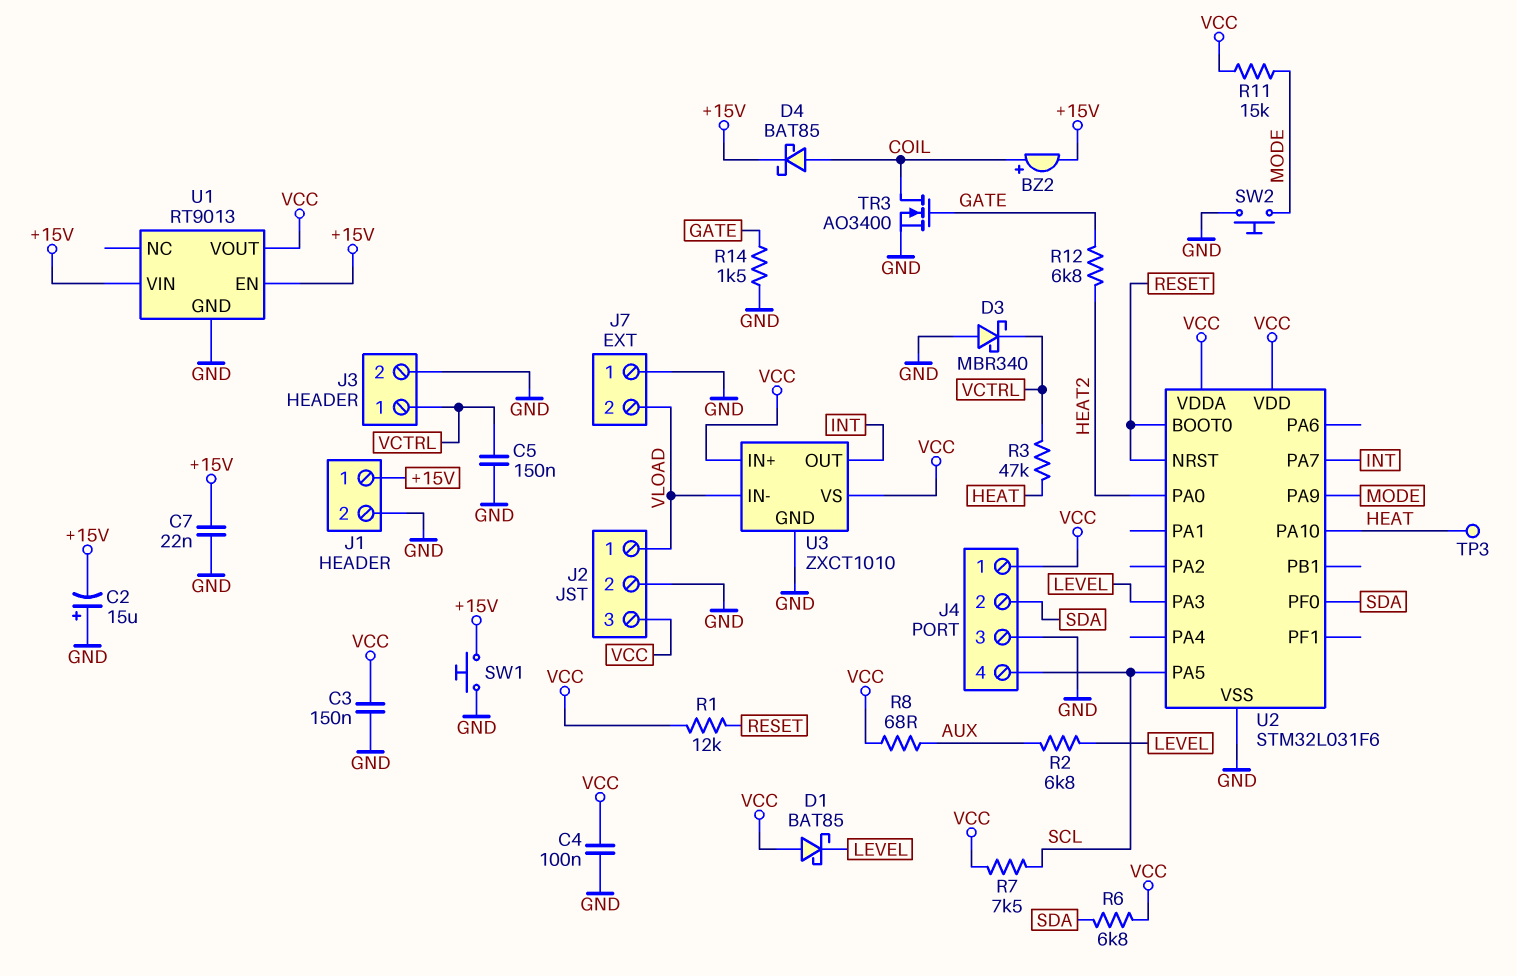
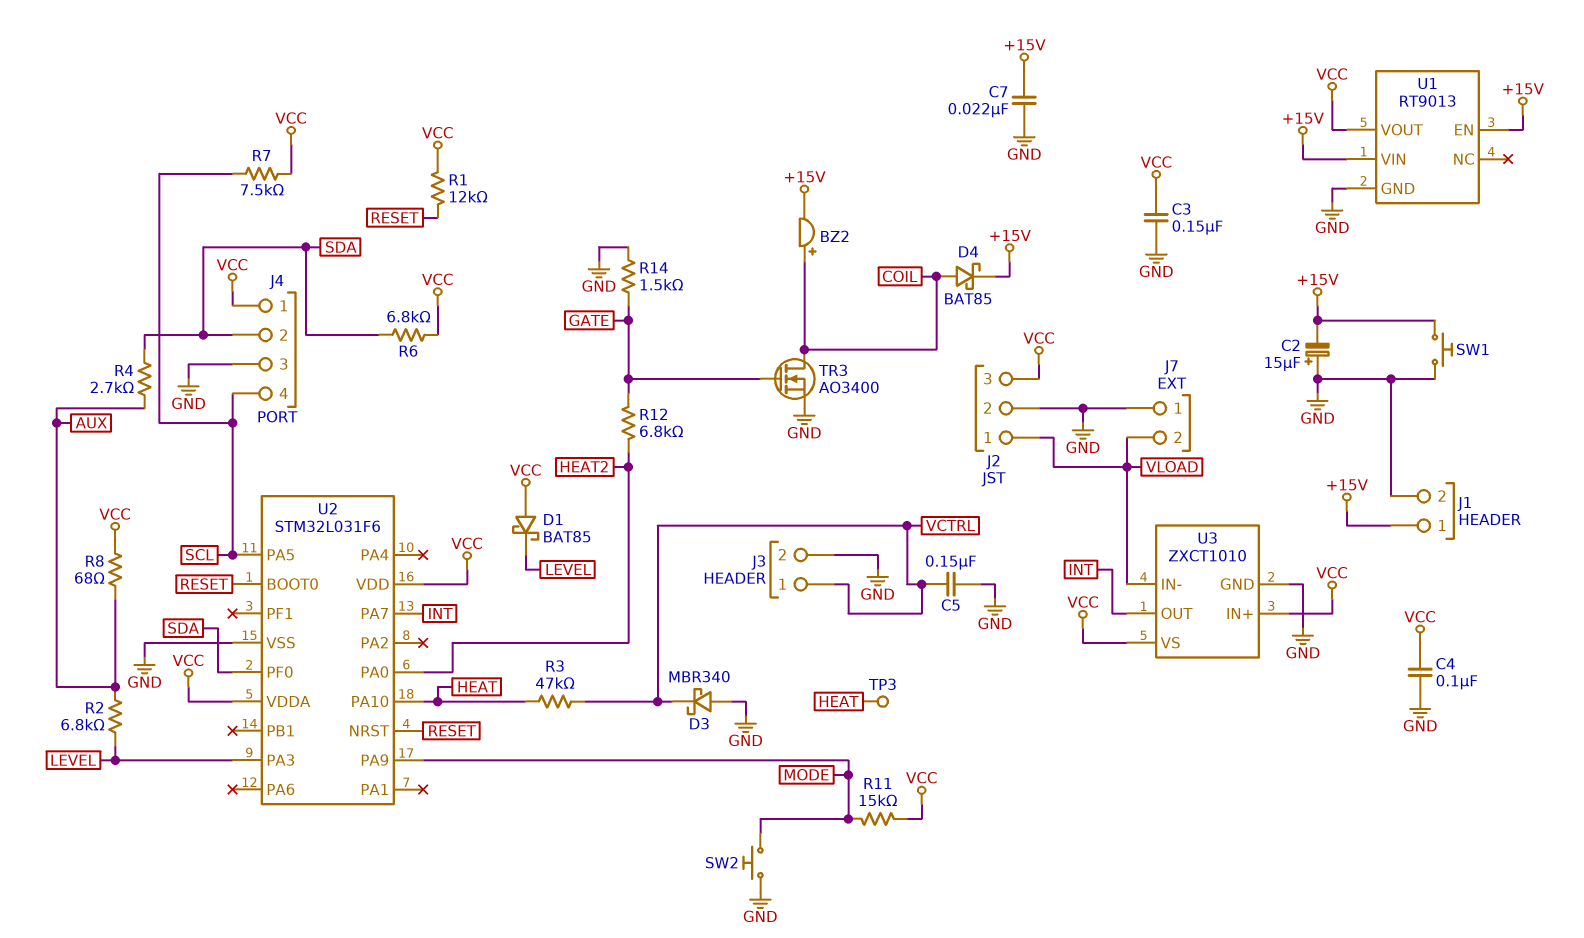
R4: none -> 2.7k (AUX, SDA)

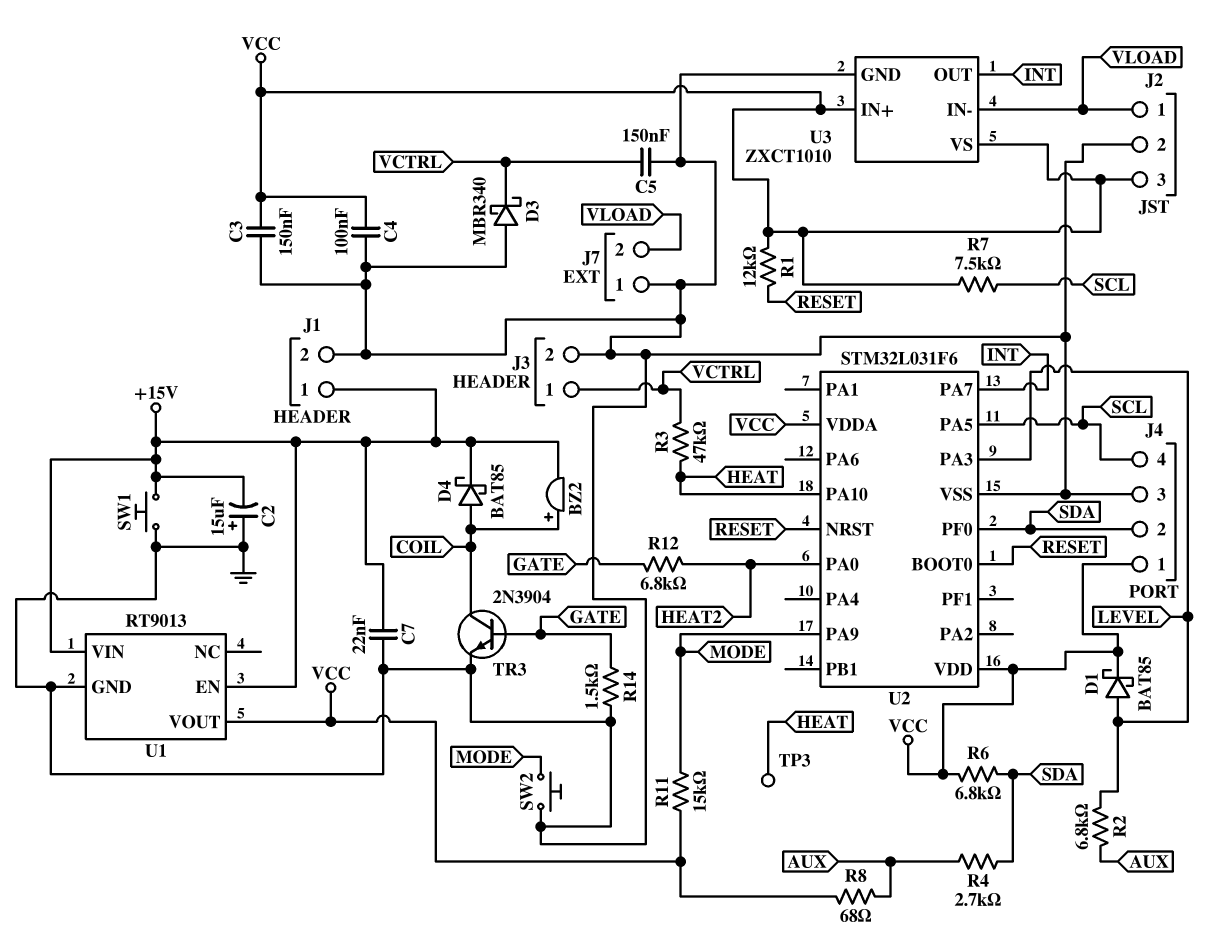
D1: schottky BAT85 (A VCC, K LEVEL) -> schottky BAT85 (A LEVEL, K VCC)
TR3: NMOS AO3400 (G GATE, D COIL, S GND) -> NPN 2N3904 (B GATE, C COIL, E GND)

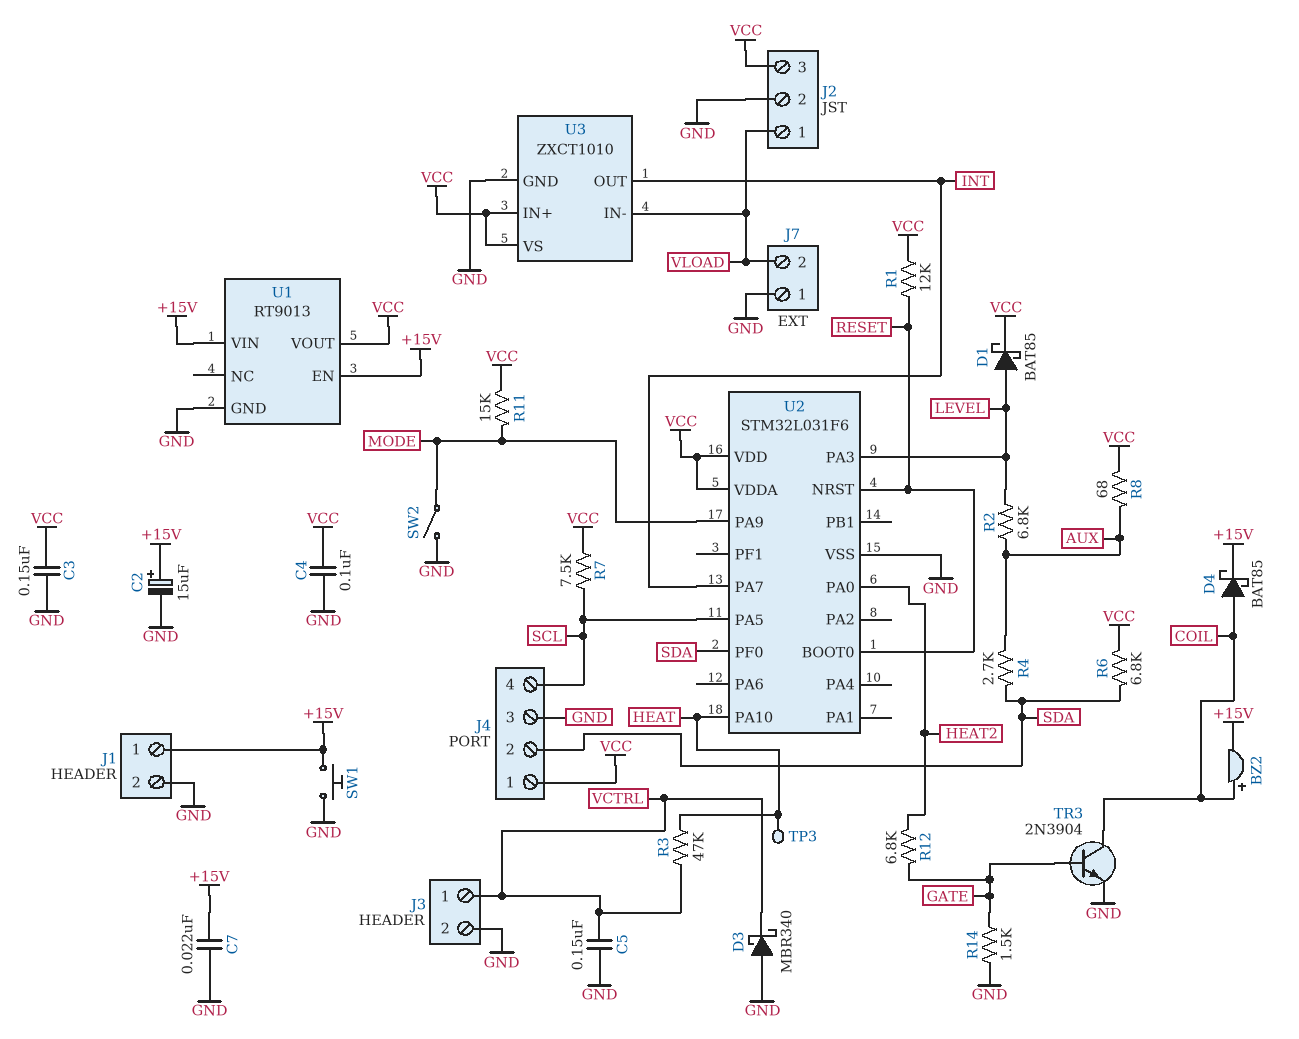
C2: 15uF (plus GND, minus +15V) -> 15uF (plus +15V, minus GND)
SW2: button (GND, MODE) -> switch (GND, MODE)

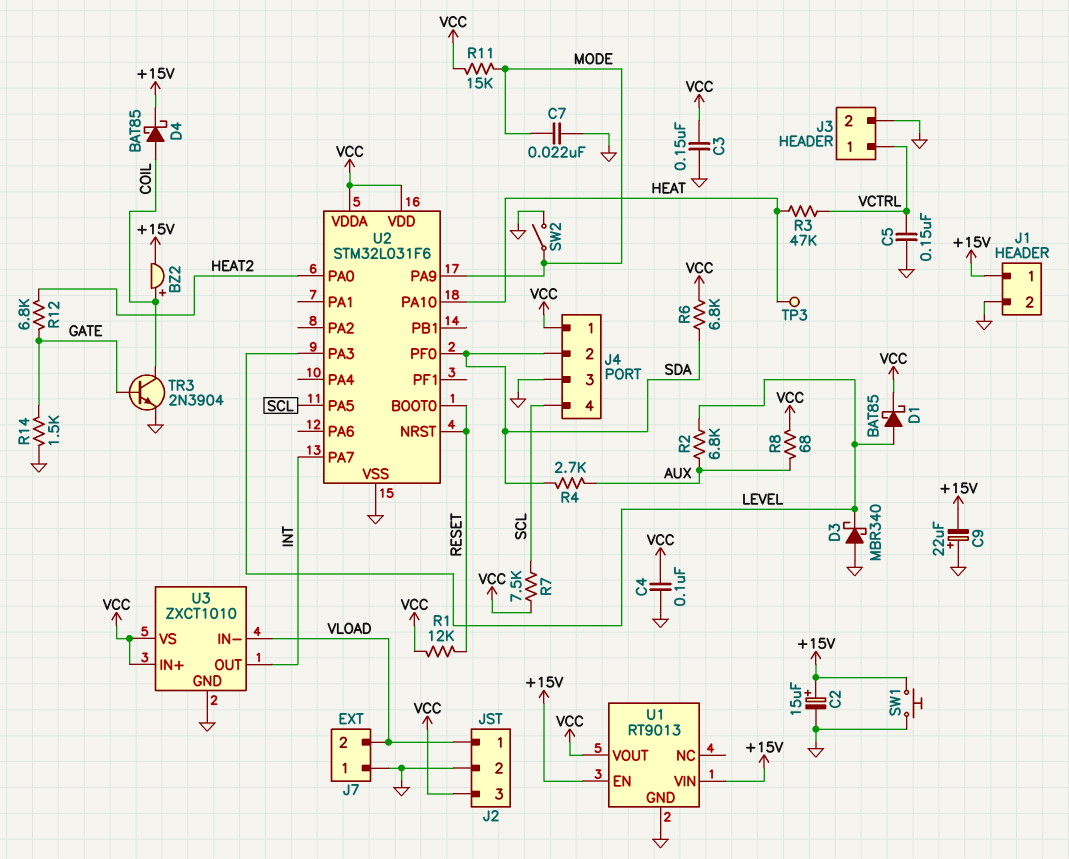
C7: 22nF (+15V, GND) -> 22nF (GND, MODE)
C9: none -> 22uF (plus GND, minus +15V)
D3: schottky MBR340 (A GND, K VCTRL) -> schottky MBR340 (A GND, K LEVEL)

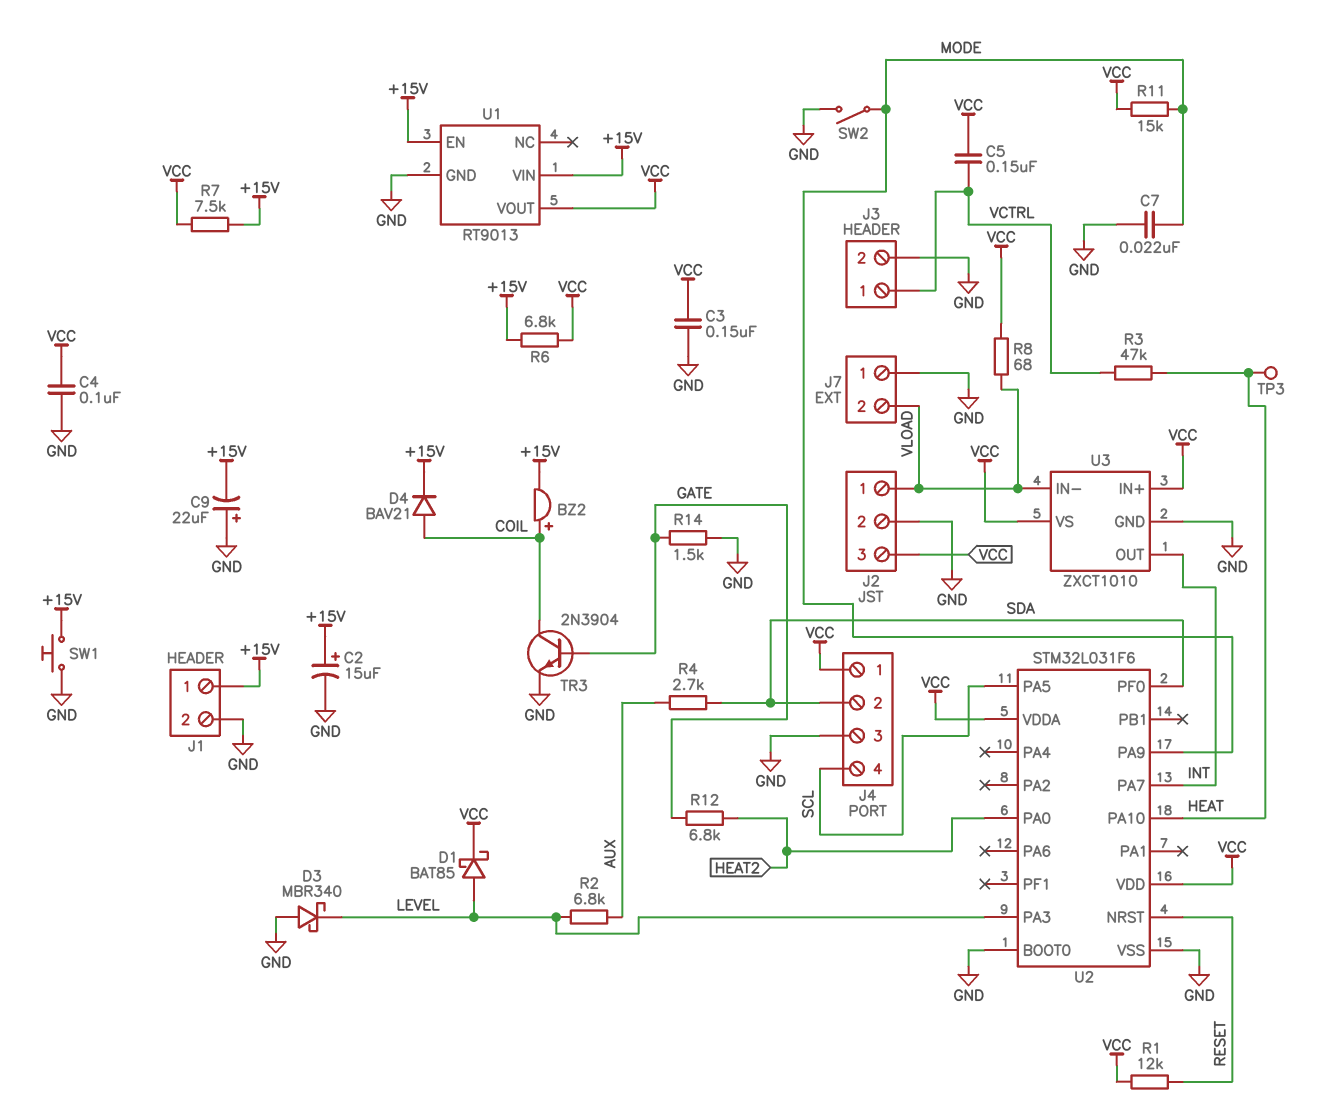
C5: 150nF (GND, VCTRL) -> 150nF (VCC, VCTRL)
D4: schottky BAT85 (A COIL, K +15V) -> diode BAV21 (A COIL, K +15V)
R6: 6.8k (SDA, VCC) -> 6.8k (+15V, VCC)
R7: 7.5k (SCL, VCC) -> 7.5k (+15V, VCC)
R8: 68 (AUX, VCC) -> 68 (VCC, VLOAD)
U2 pin BOOT0: RESET -> GND

